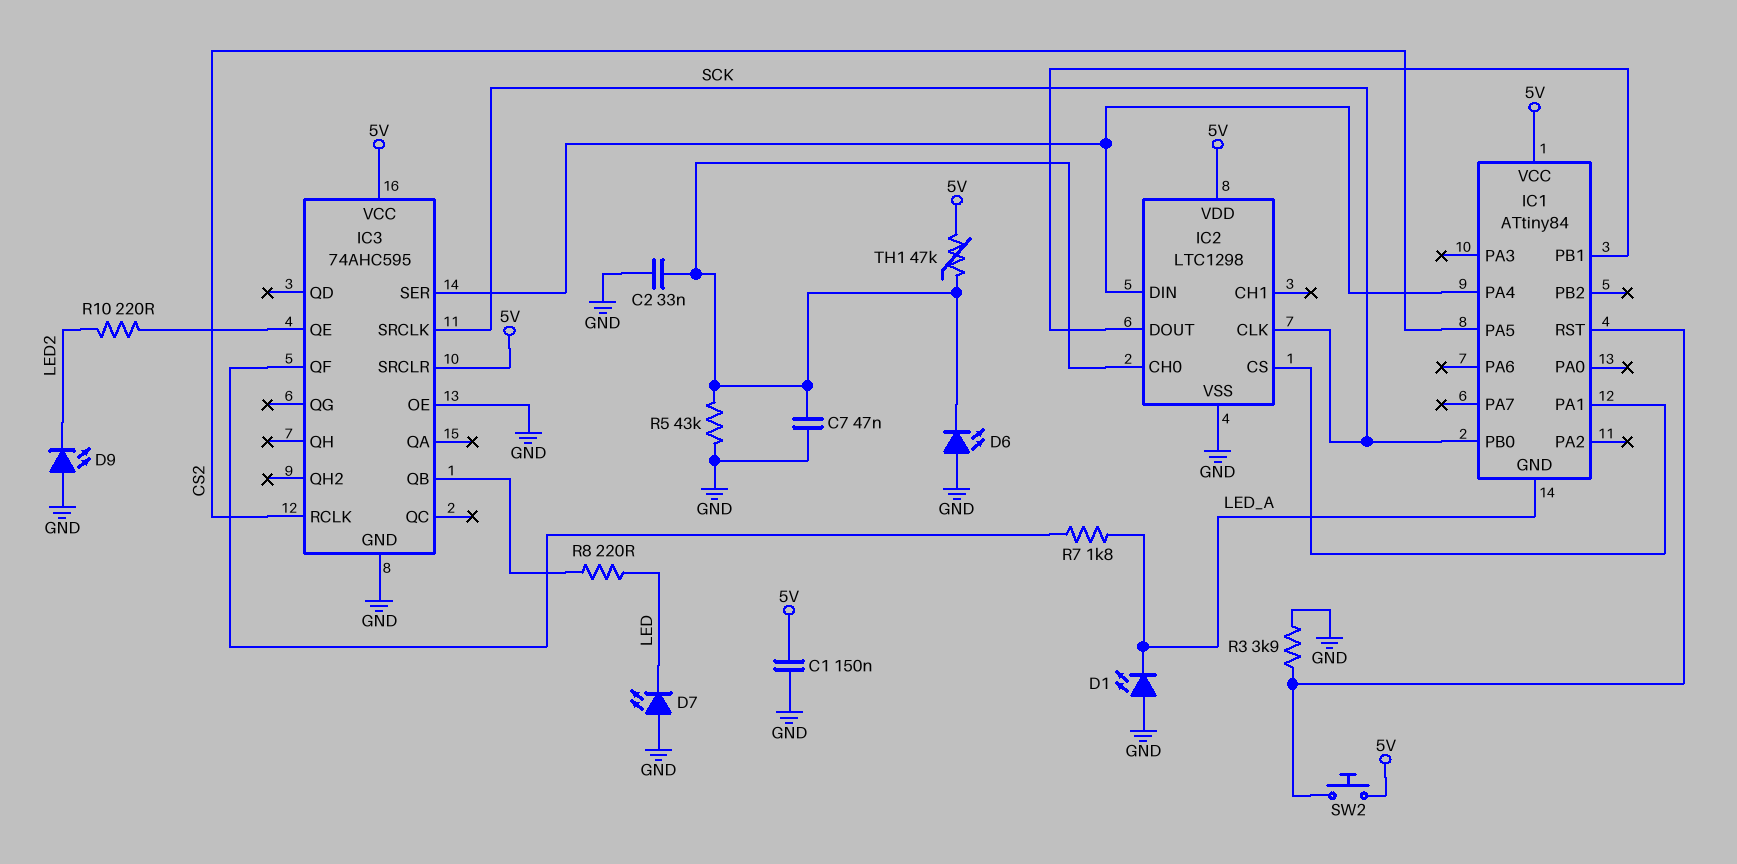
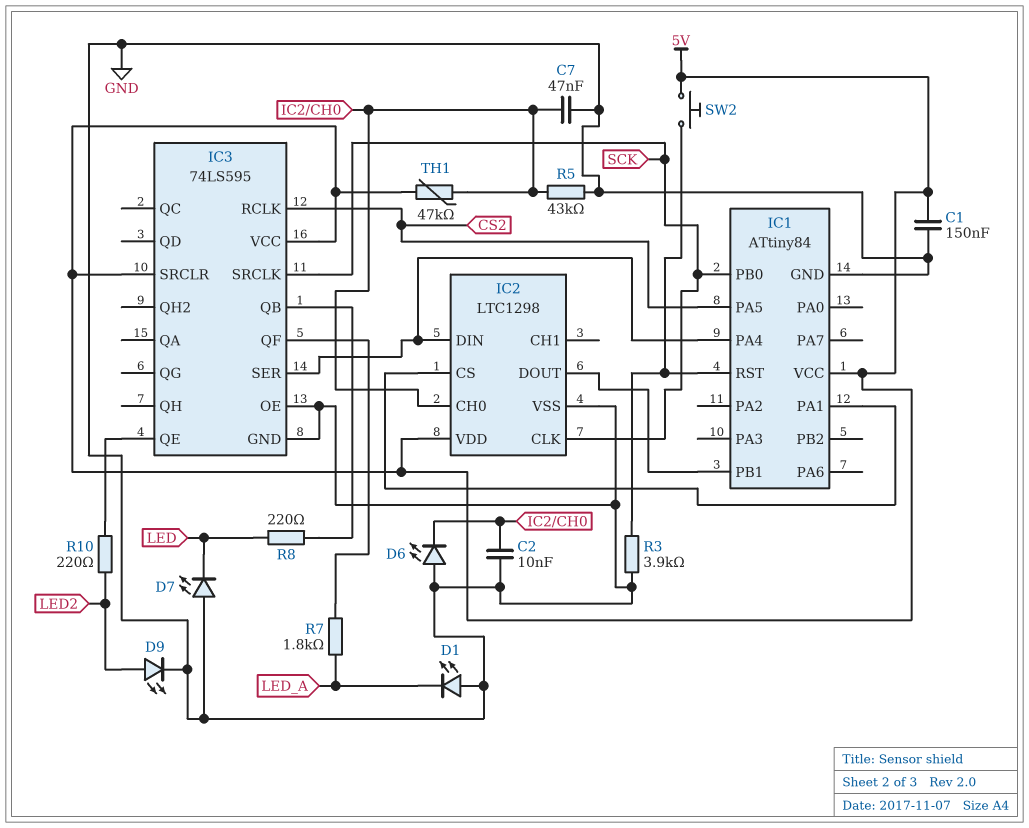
C2: 33nF (GND, IC2/CH0) -> 10nF (GND, IC2/CH0)
D9: LED (A GND, K LED2) -> LED (A LED2, K GND)
IC1 pin GND: LED_A -> GND
IC3: 74AHC595 -> 74LS595

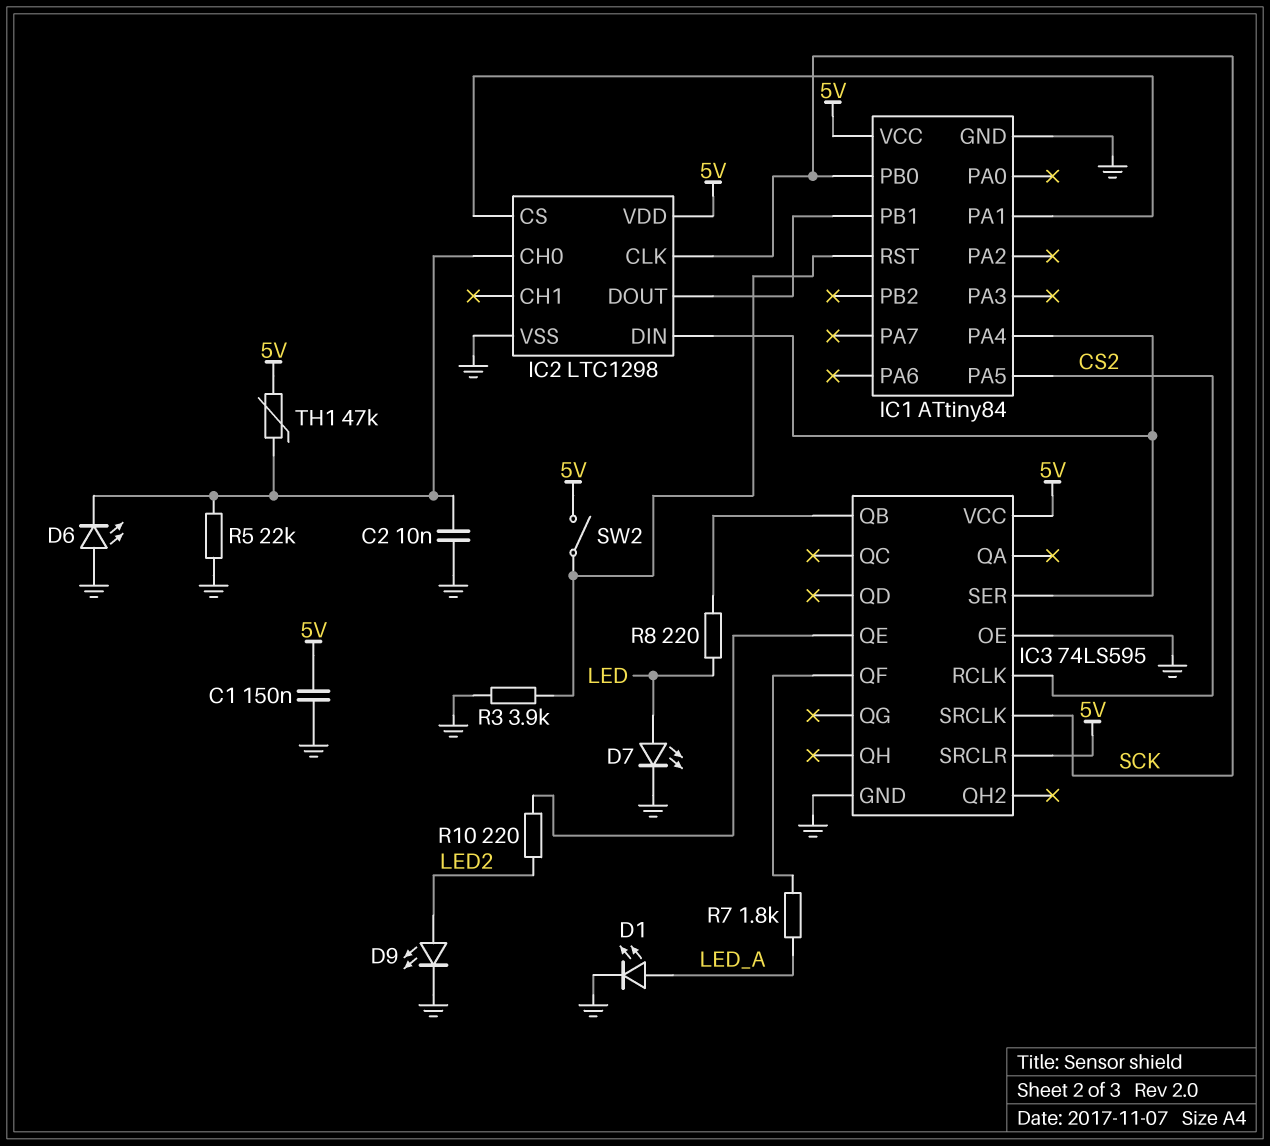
C7: 47nF (GND, IC2/CH0) -> none
D1: LED (A GND, K LED_A) -> LED (A LED_A, K GND)
D7: LED (A GND, K LED) -> LED (A LED, K GND)
R5: 43k (GND, IC2/CH0) -> 22k (GND, IC2/CH0)
SW2: button (5V, IC1/RST) -> switch (5V, IC1/RST)

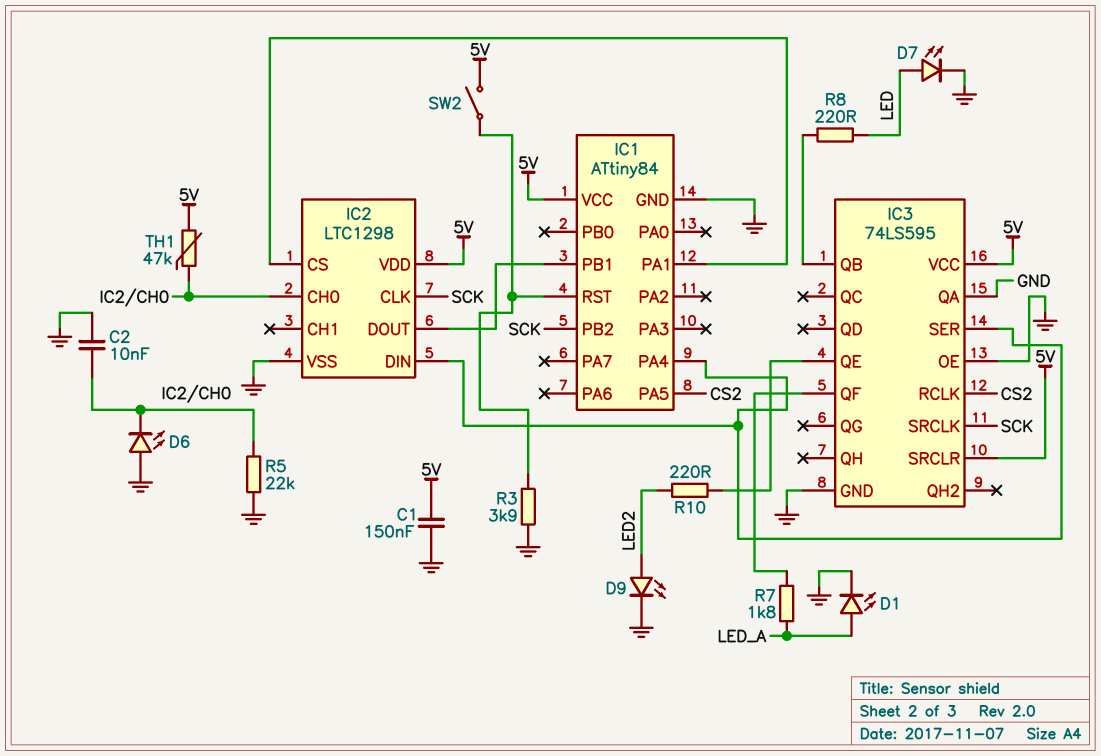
IC1 pin PB0: SCK -> none
IC1 pin PB2: none -> SCK
IC3 pin QA: none -> GND

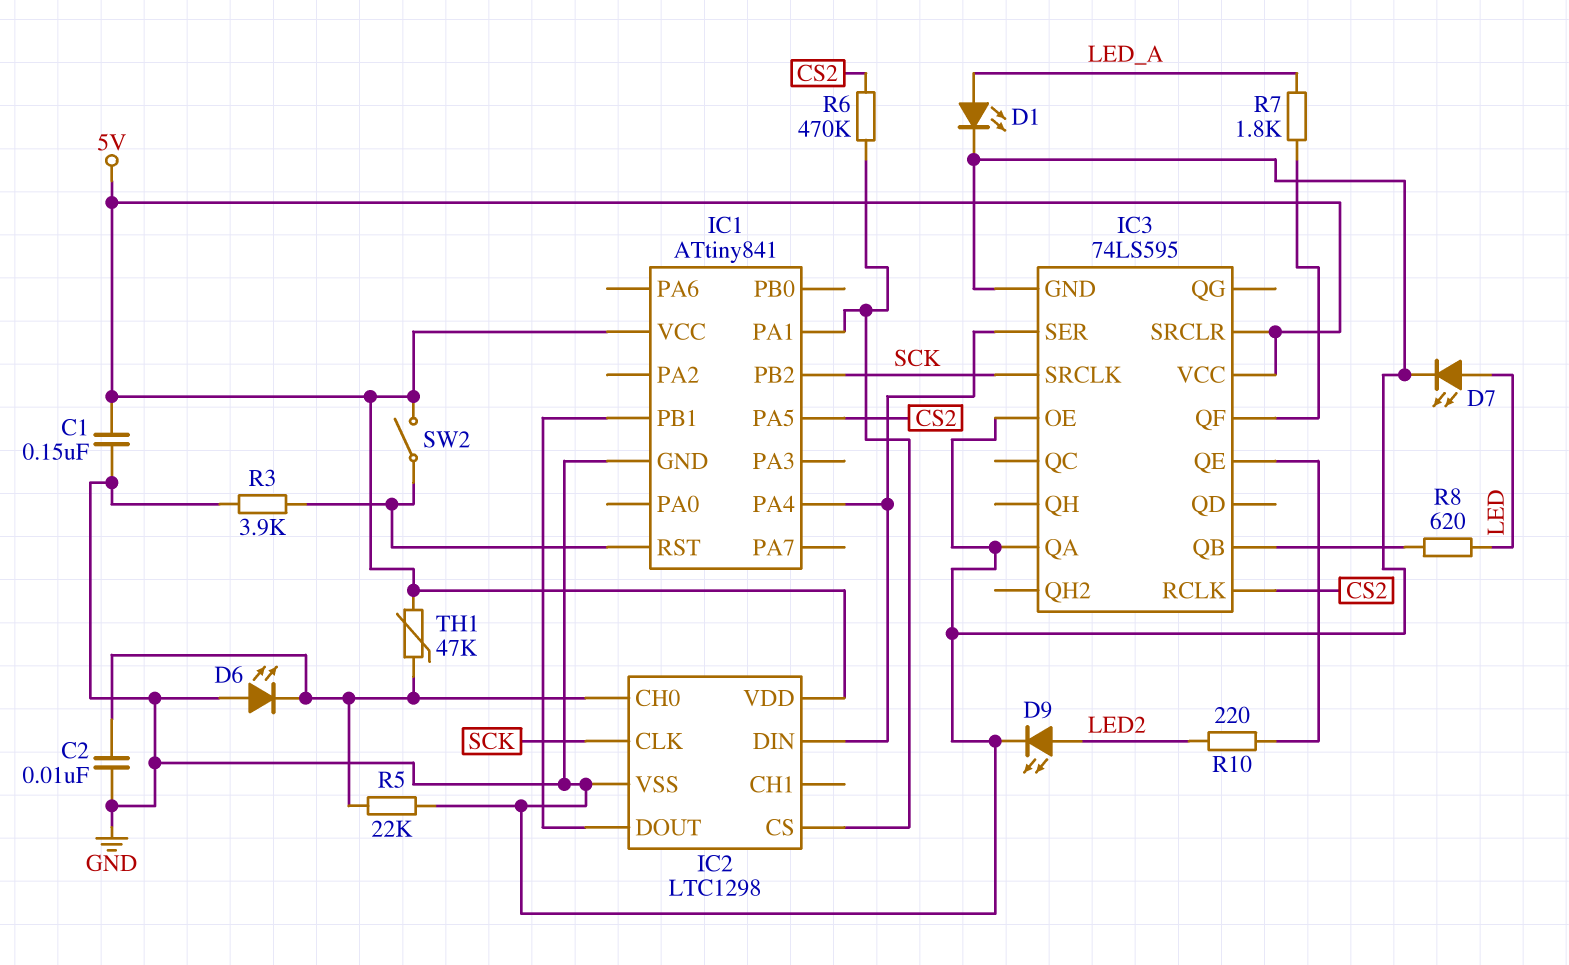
IC1: ATtiny84 -> ATtiny841
R6: none -> 470k (CS2, IC1/PA1)
R8: 220 (IC3/QB, LED) -> 620 (IC3/QB, LED)

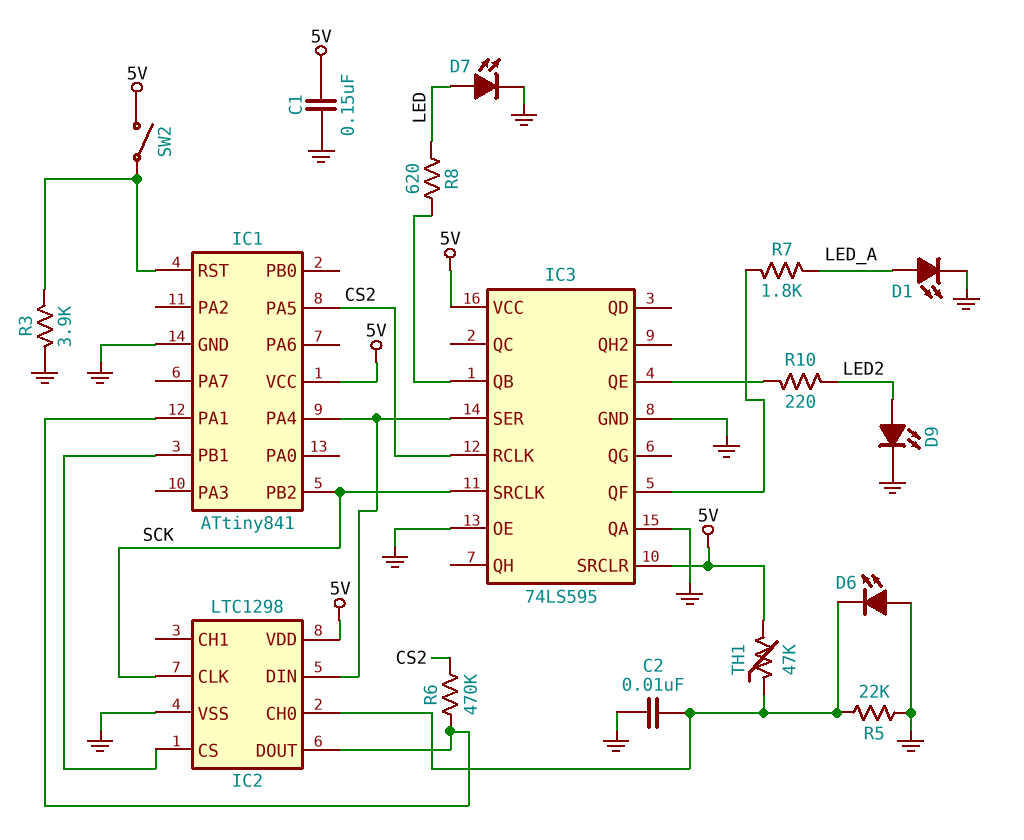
IC2 pin CS: IC1/PA1 -> IC1/PB1
IC2 pin DOUT: IC1/PB1 -> IC1/PA1

